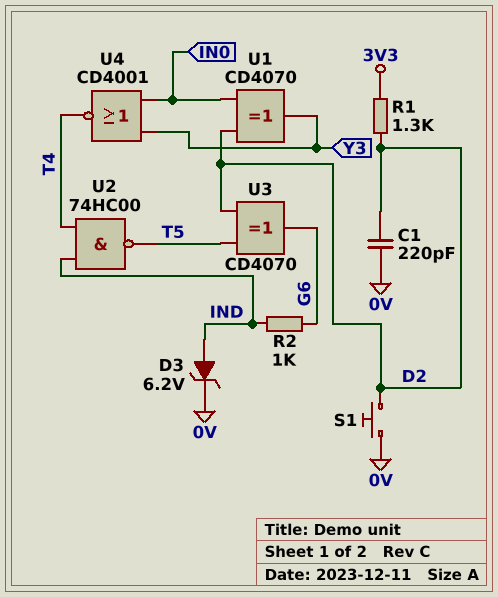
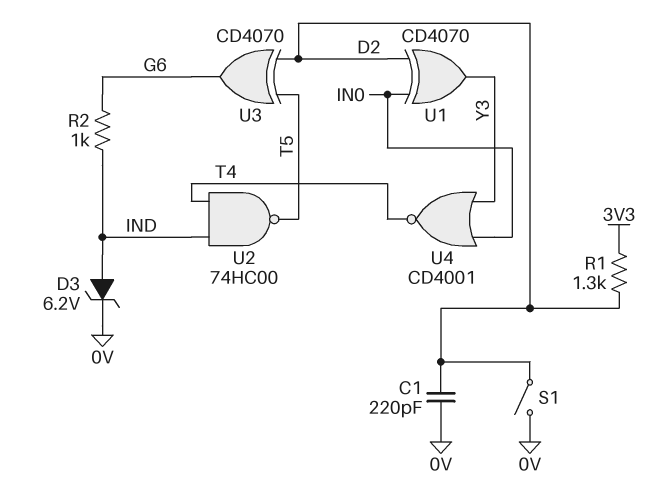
S1: button (0V, D2) -> switch (0V, D2)

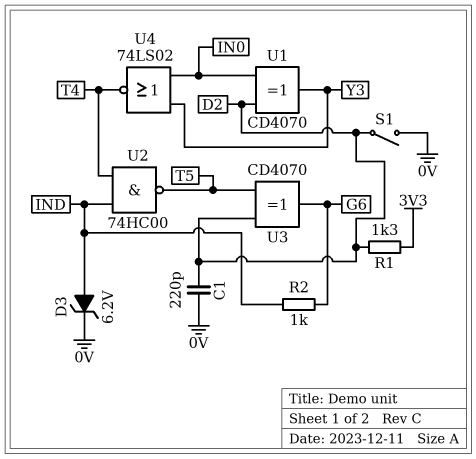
U4: NOR CD4001 (in IN0, in Y3, out T4) -> NOR 74LS02 (in IN0, in Y3, out T4)

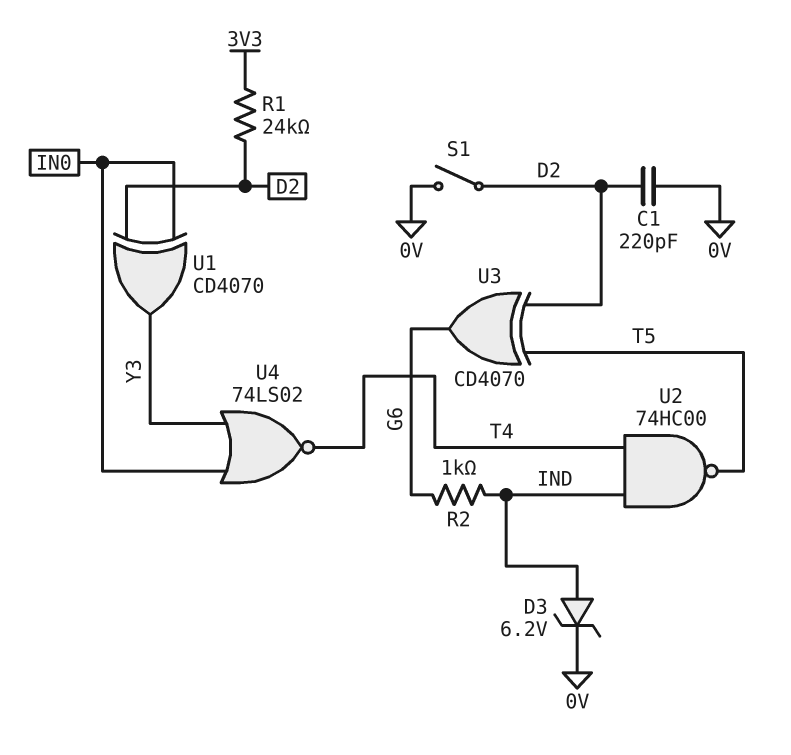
R1: 1.3k (3V3, D2) -> 24k (3V3, D2)

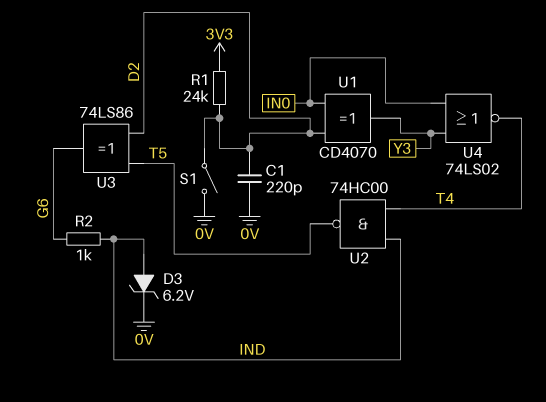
U3: XOR CD4070 (in D2, in T5, out G6) -> XOR 74LS86 (in D2, in T5, out G6)

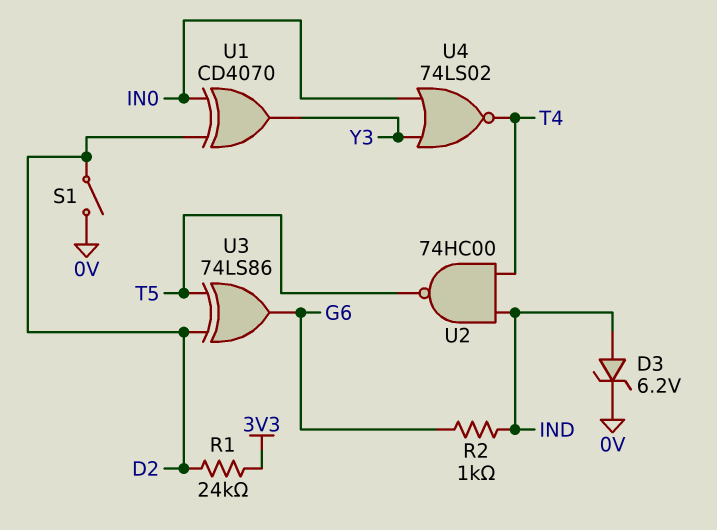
C1: 220pF (0V, D2) -> none

